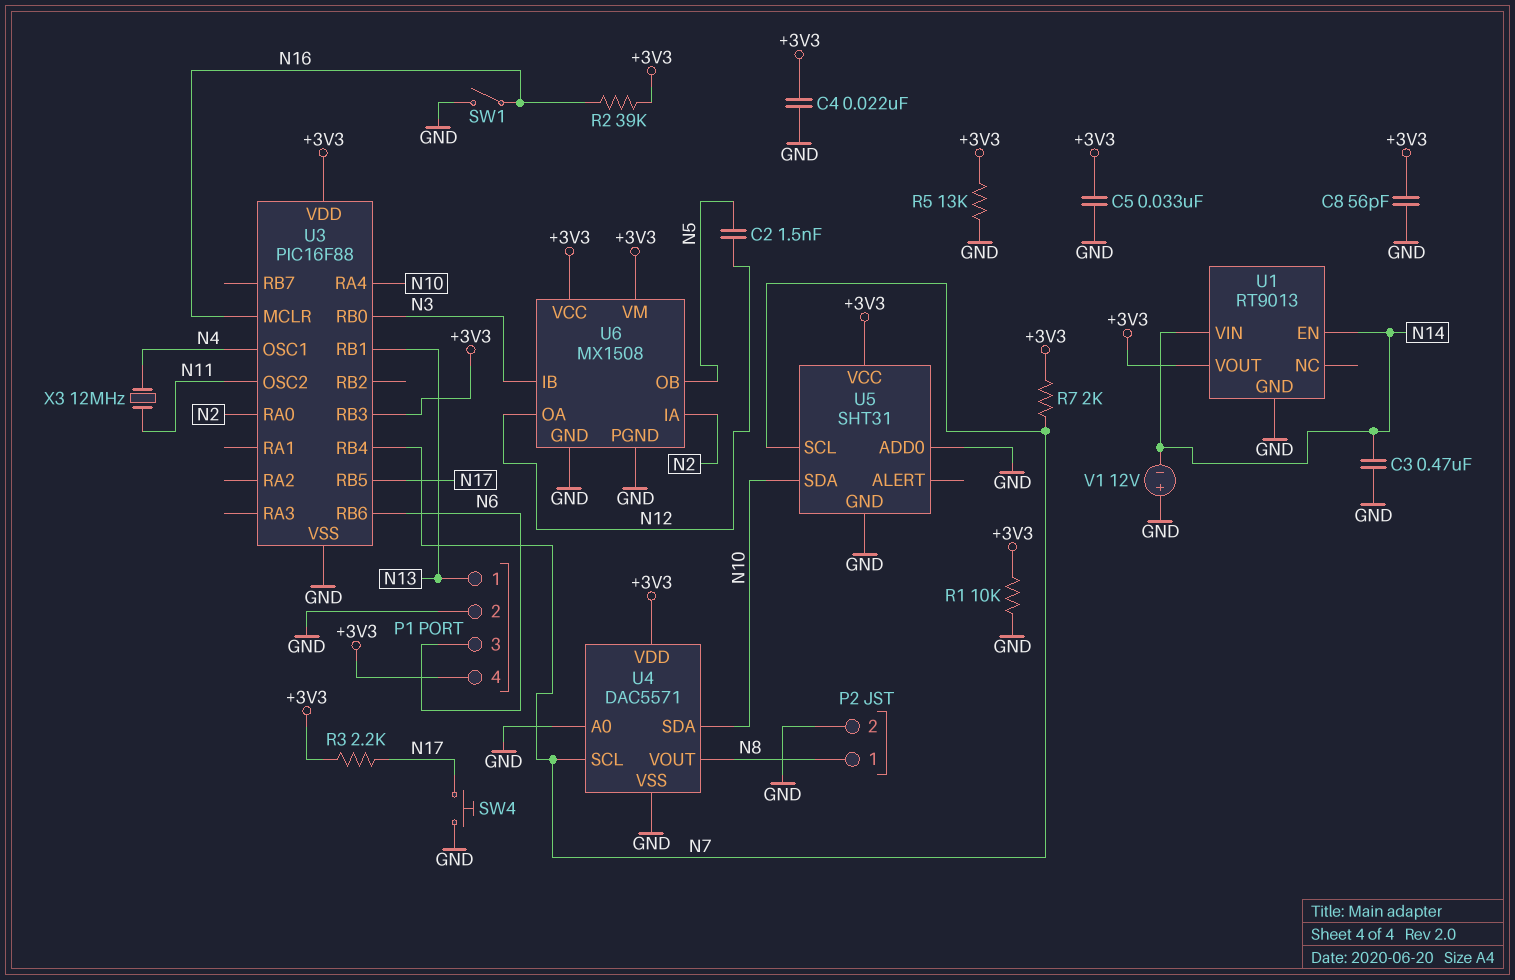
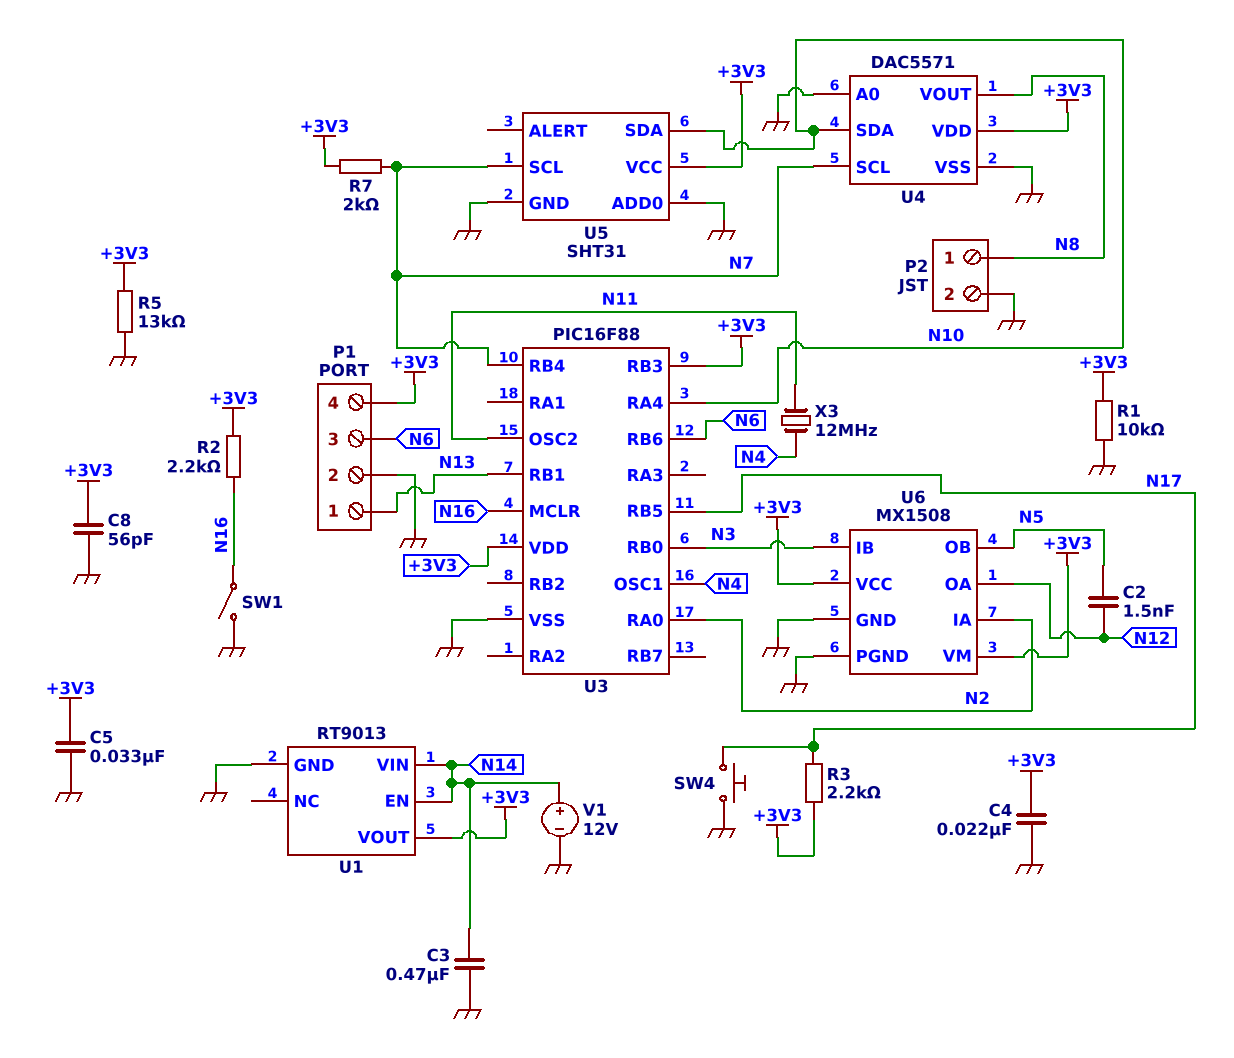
R2: 39k (+3V3, N16) -> 2.2k (+3V3, N16)
V1: 12V (plus GND, minus N14) -> 12V (plus N14, minus GND)

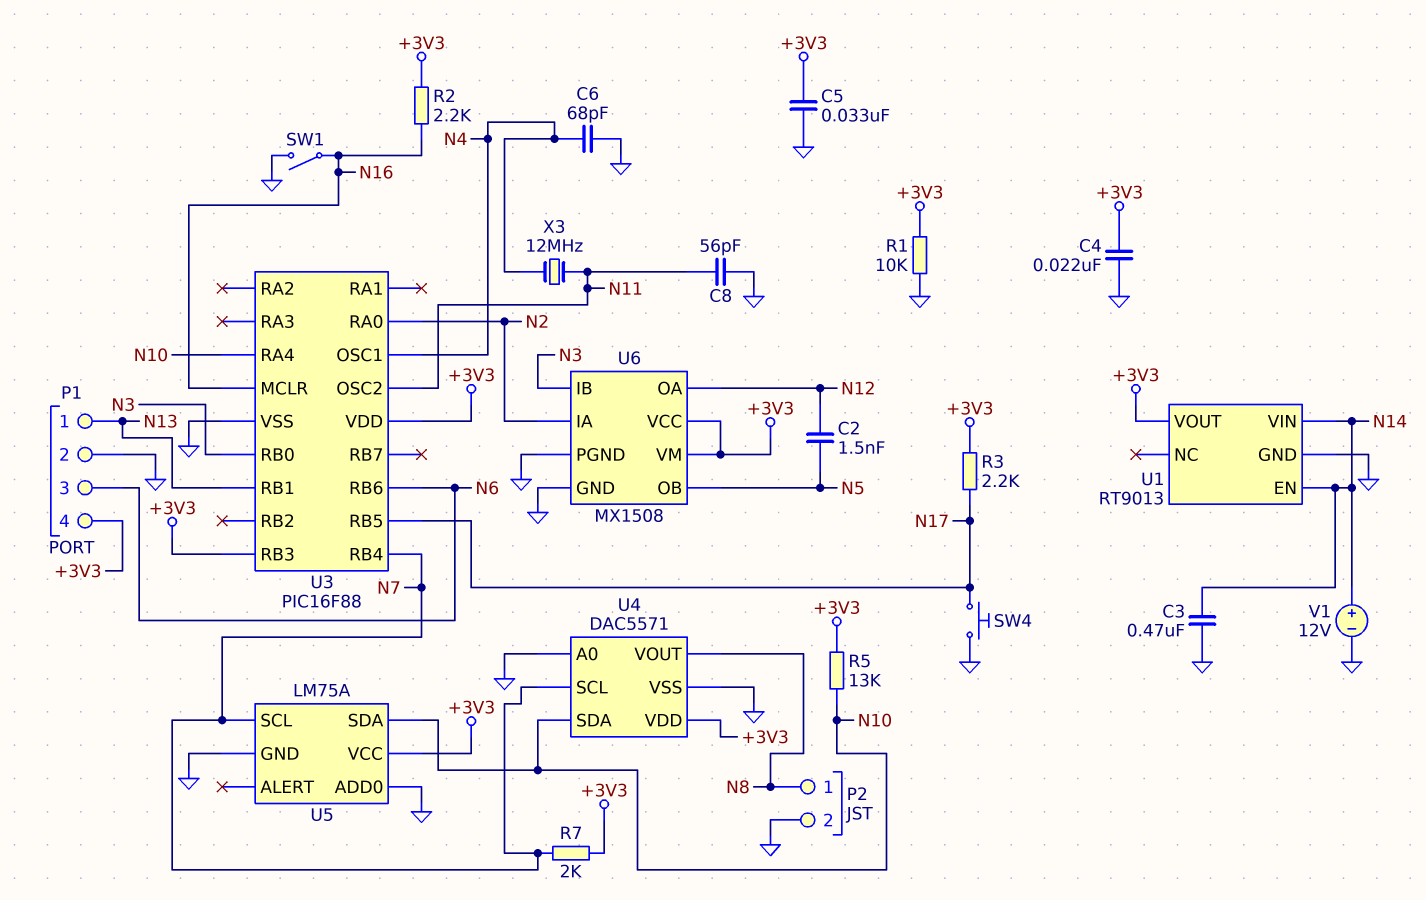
C6: none -> 68pF (GND, N4)
C8: 56pF (+3V3, GND) -> 56pF (GND, N11)
R5: 13k (+3V3, GND) -> 13k (+3V3, N10)
U5: SHT31 -> LM75A

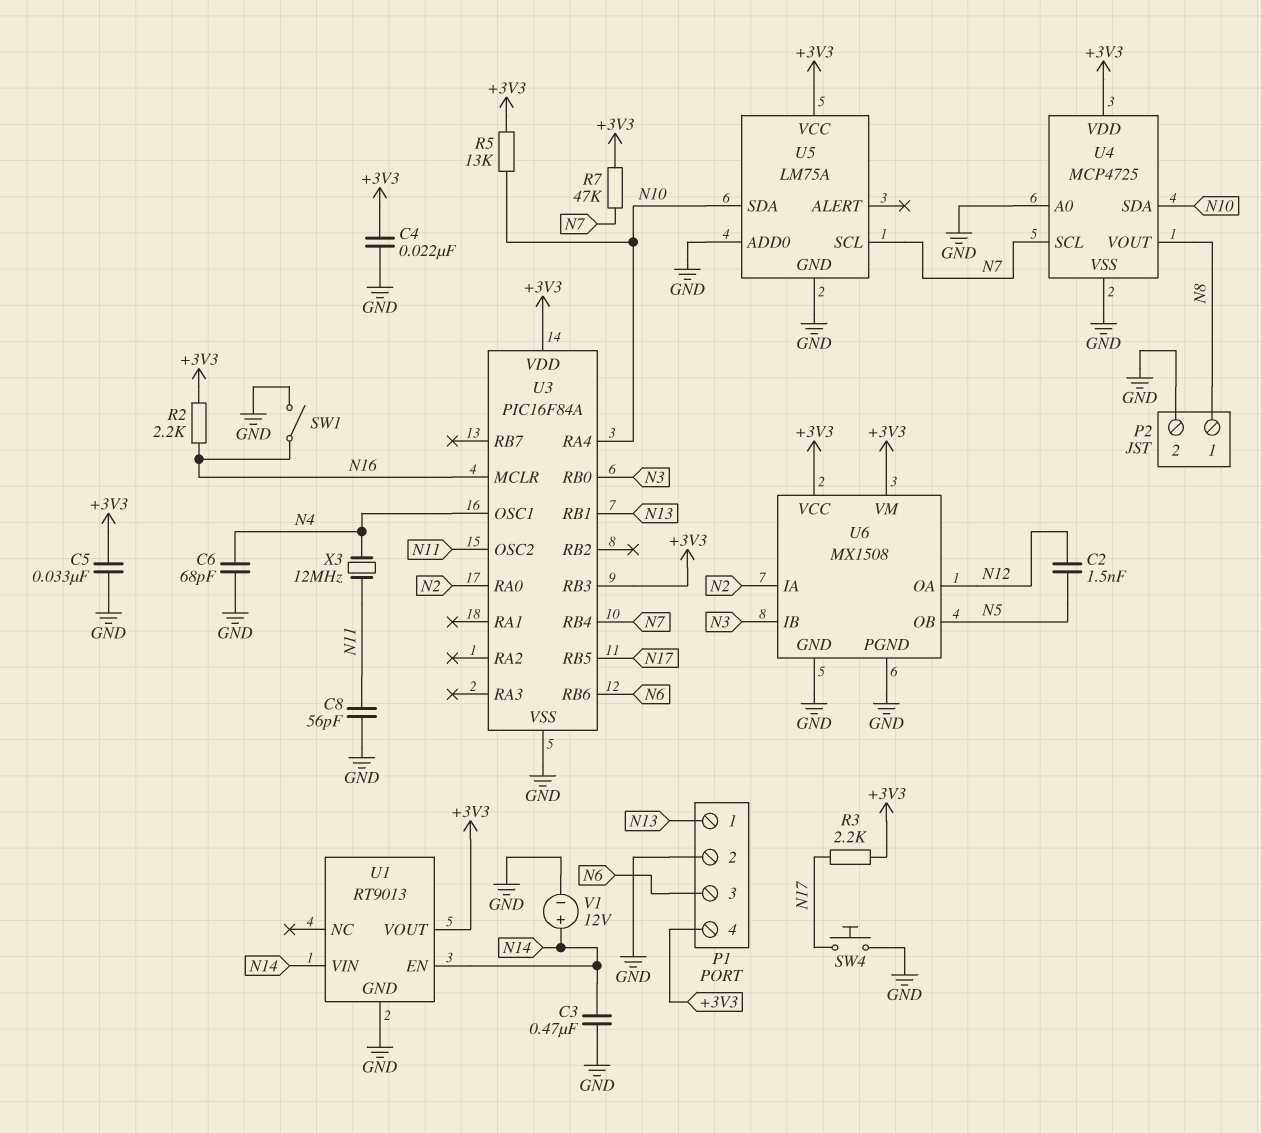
R1: 10k (+3V3, GND) -> none
R7: 2k (+3V3, N7) -> 47k (+3V3, N7)
U3: PIC16F88 -> PIC16F84A
U4: DAC5571 -> MCP4725

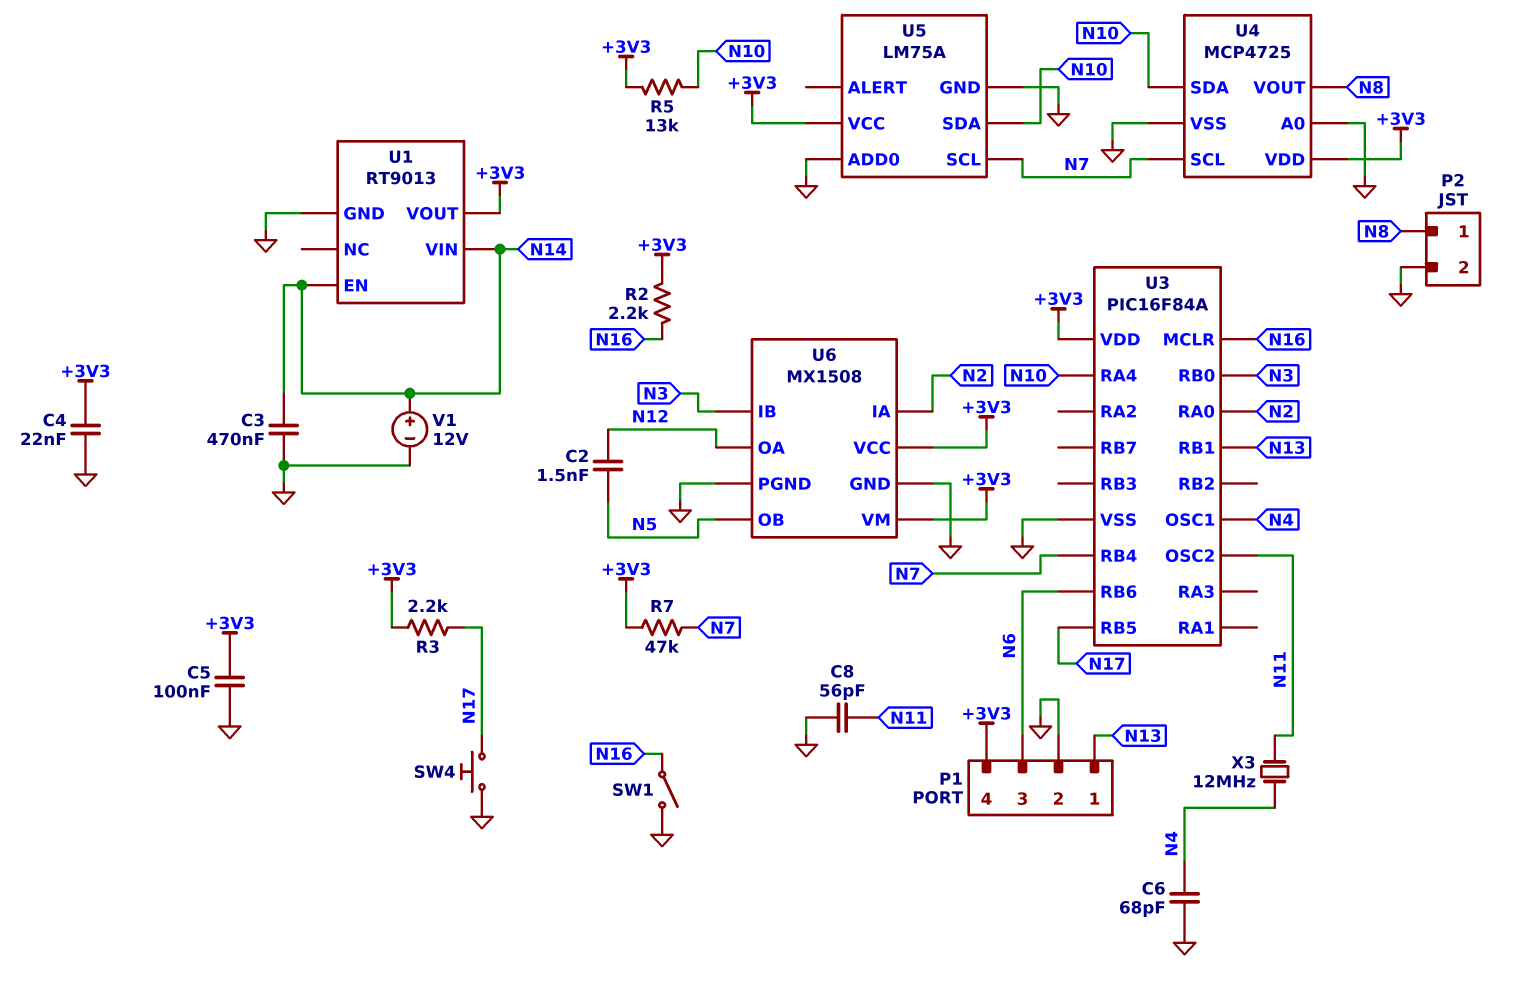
C5: 33nF (+3V3, GND) -> 100nF (+3V3, GND)
U3 pin RB3: +3V3 -> none

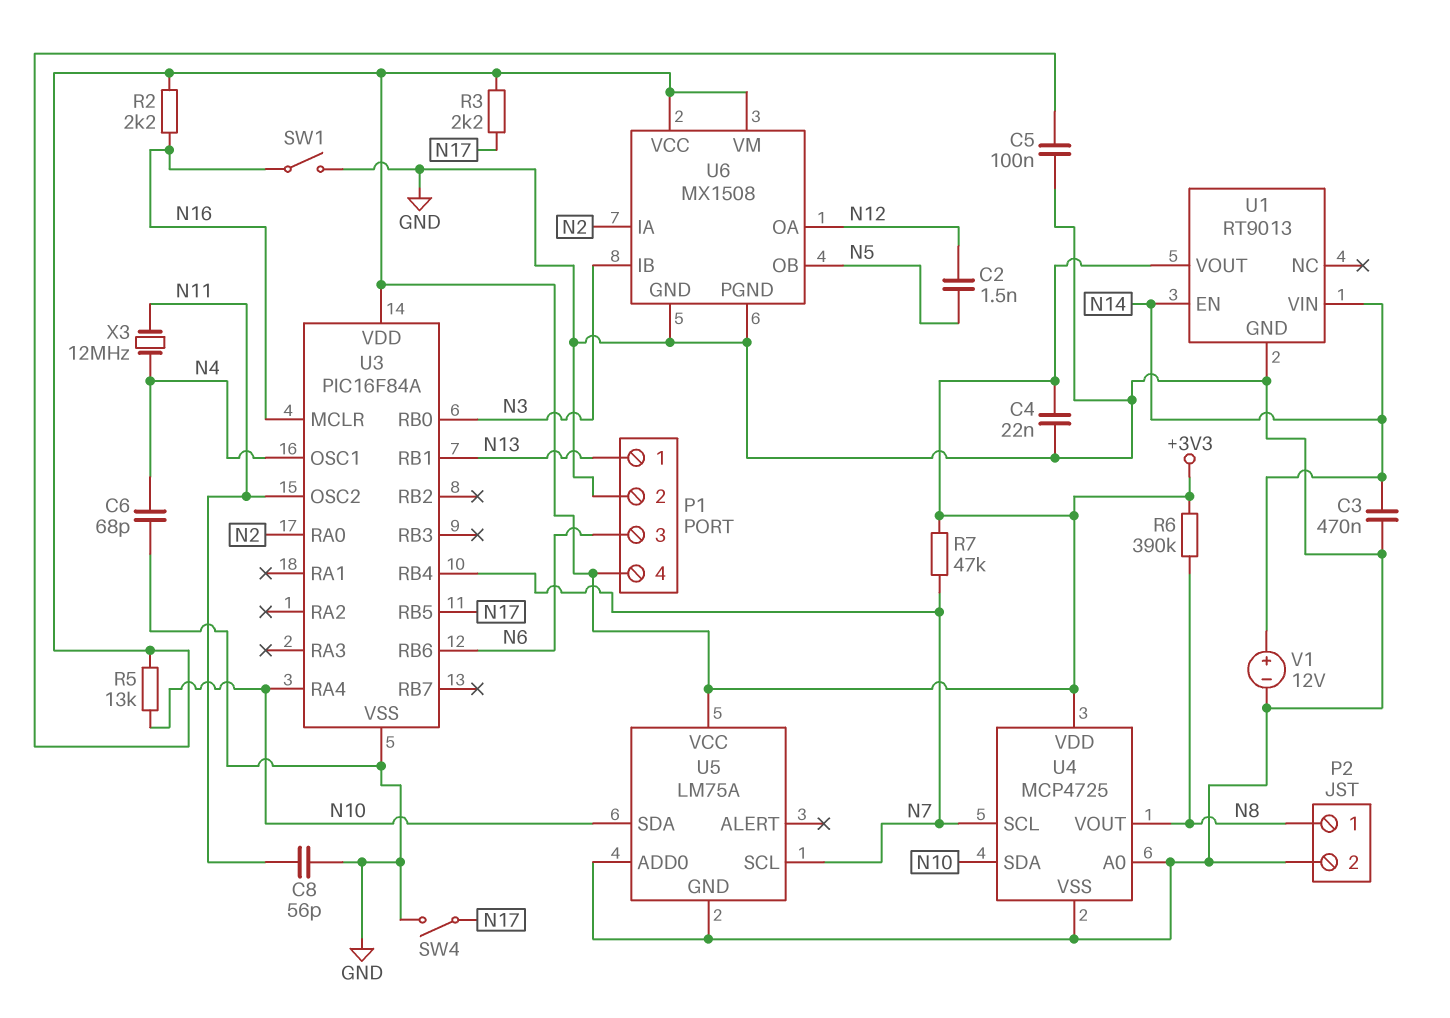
R6: none -> 390k (+3V3, N8)
SW4: button (GND, N17) -> switch (GND, N17)

